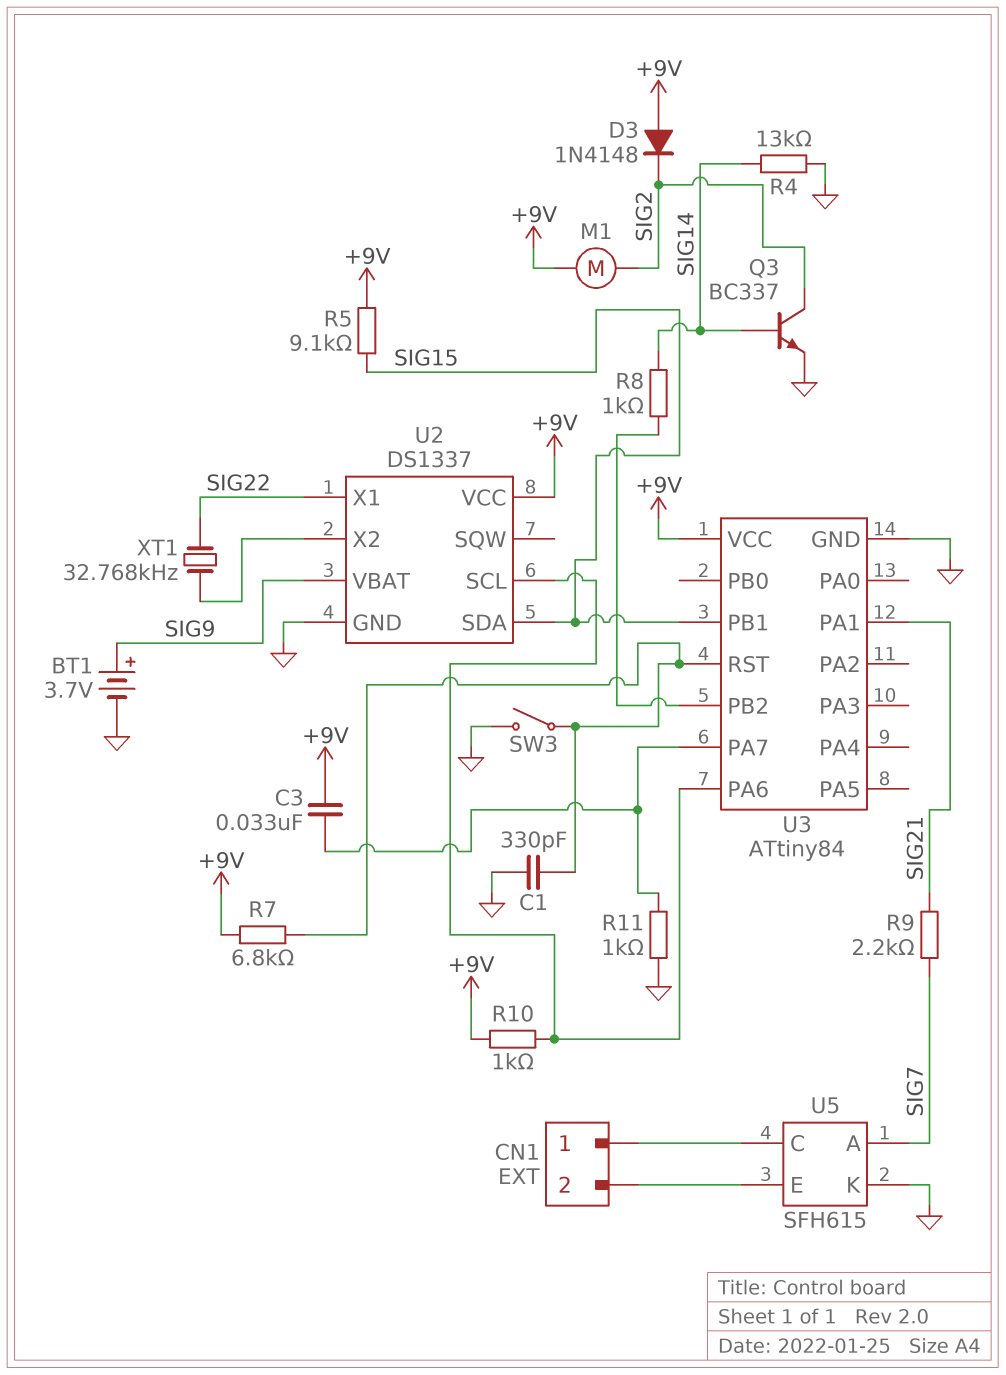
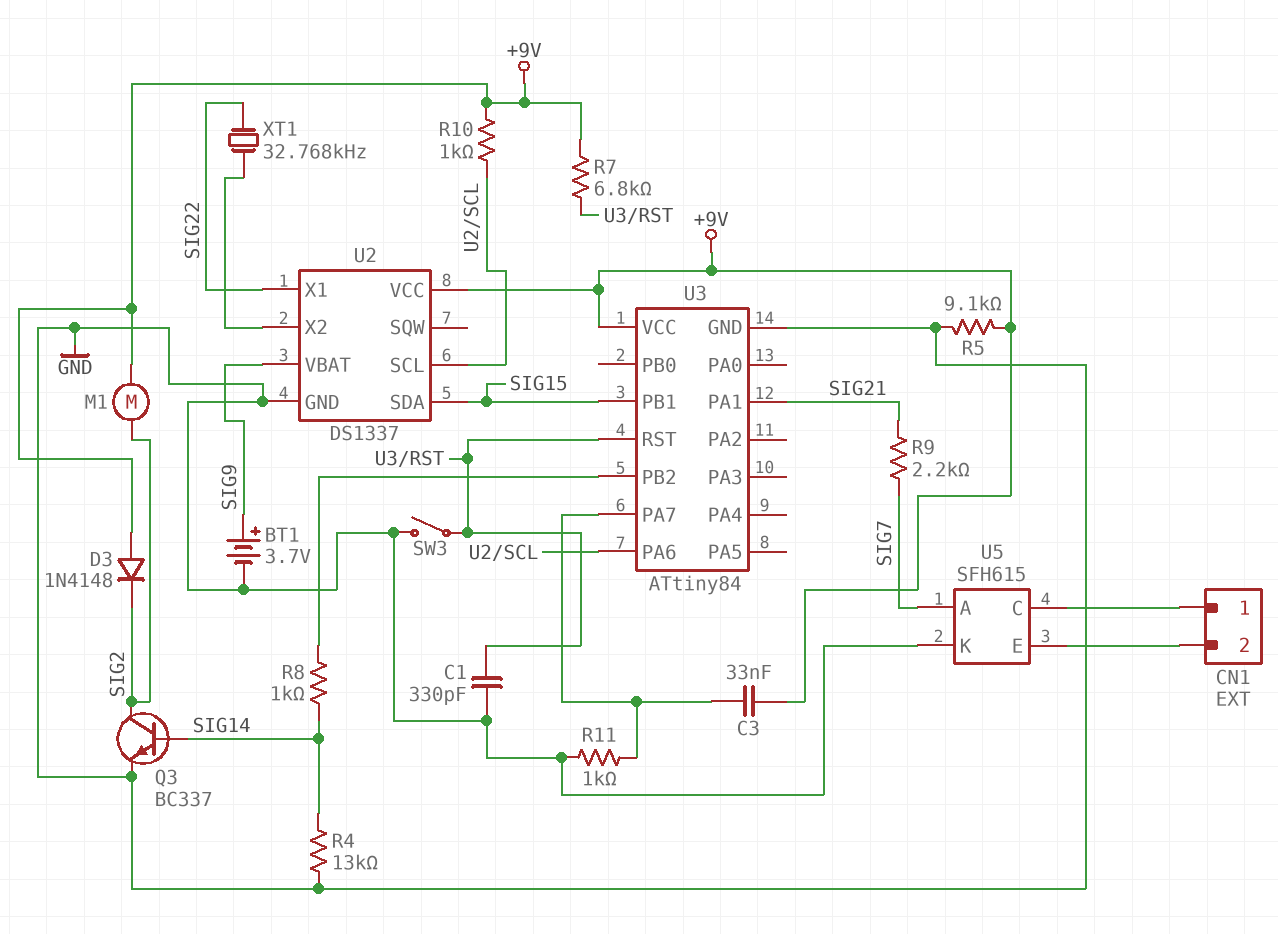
R5: 9.1k (+9V, SIG15) -> 9.1k (+9V, GND)

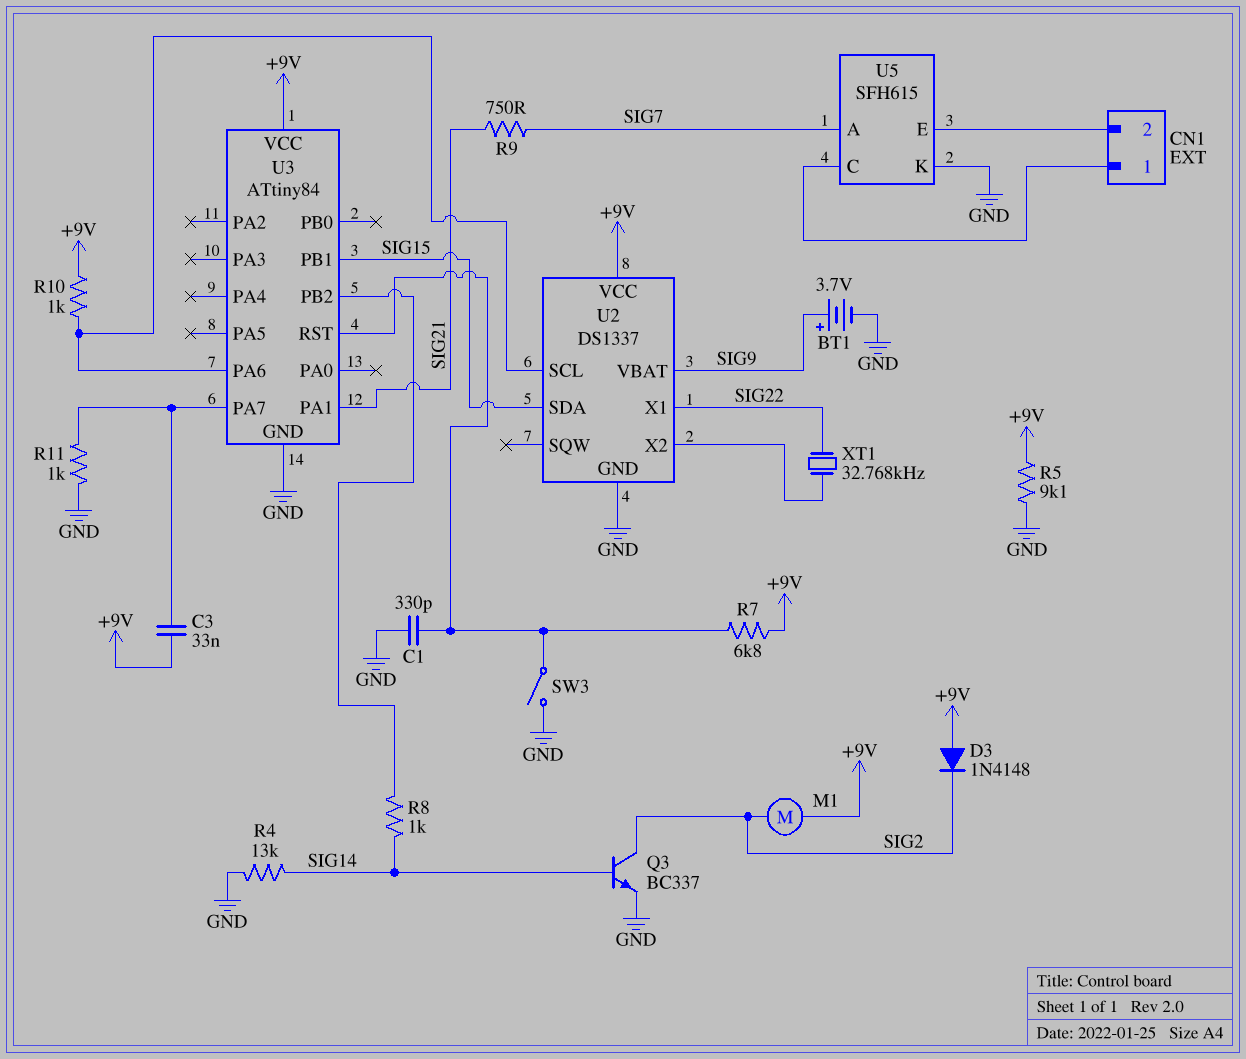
R9: 2.2k (SIG7, SIG21) -> 750 (SIG7, SIG21)

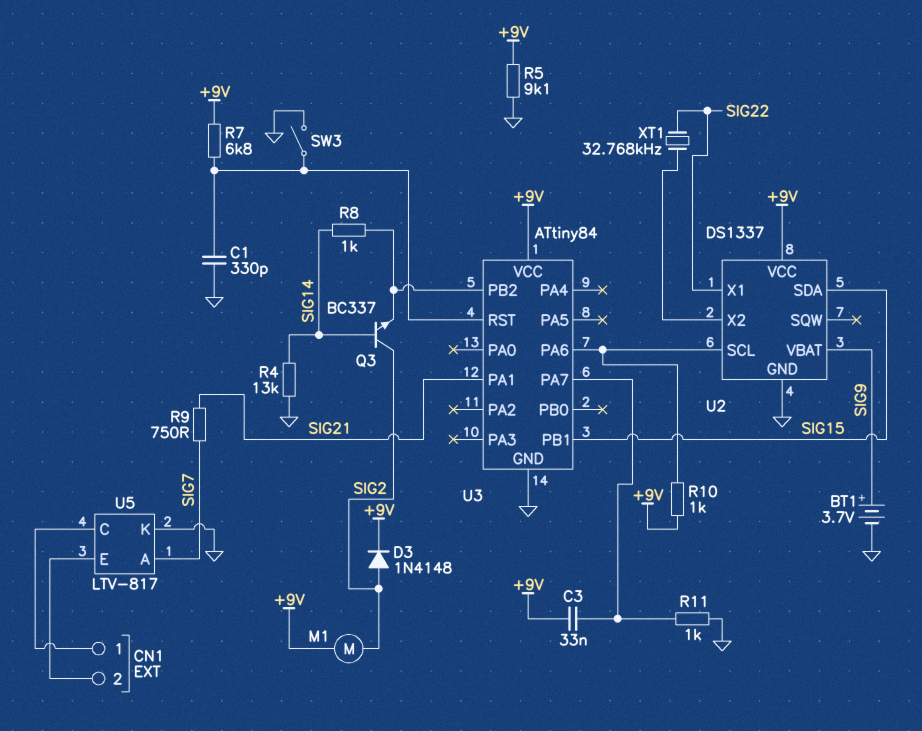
D3: diode 1N4148 (A +9V, K SIG2) -> diode 1N4148 (A SIG2, K +9V)
Q3: NPN BC337 (B SIG14, C SIG2, E GND) -> NPN BC337 (B SIG14, C SIG2, E U3/PB2)
U5: SFH615 -> LTV-817

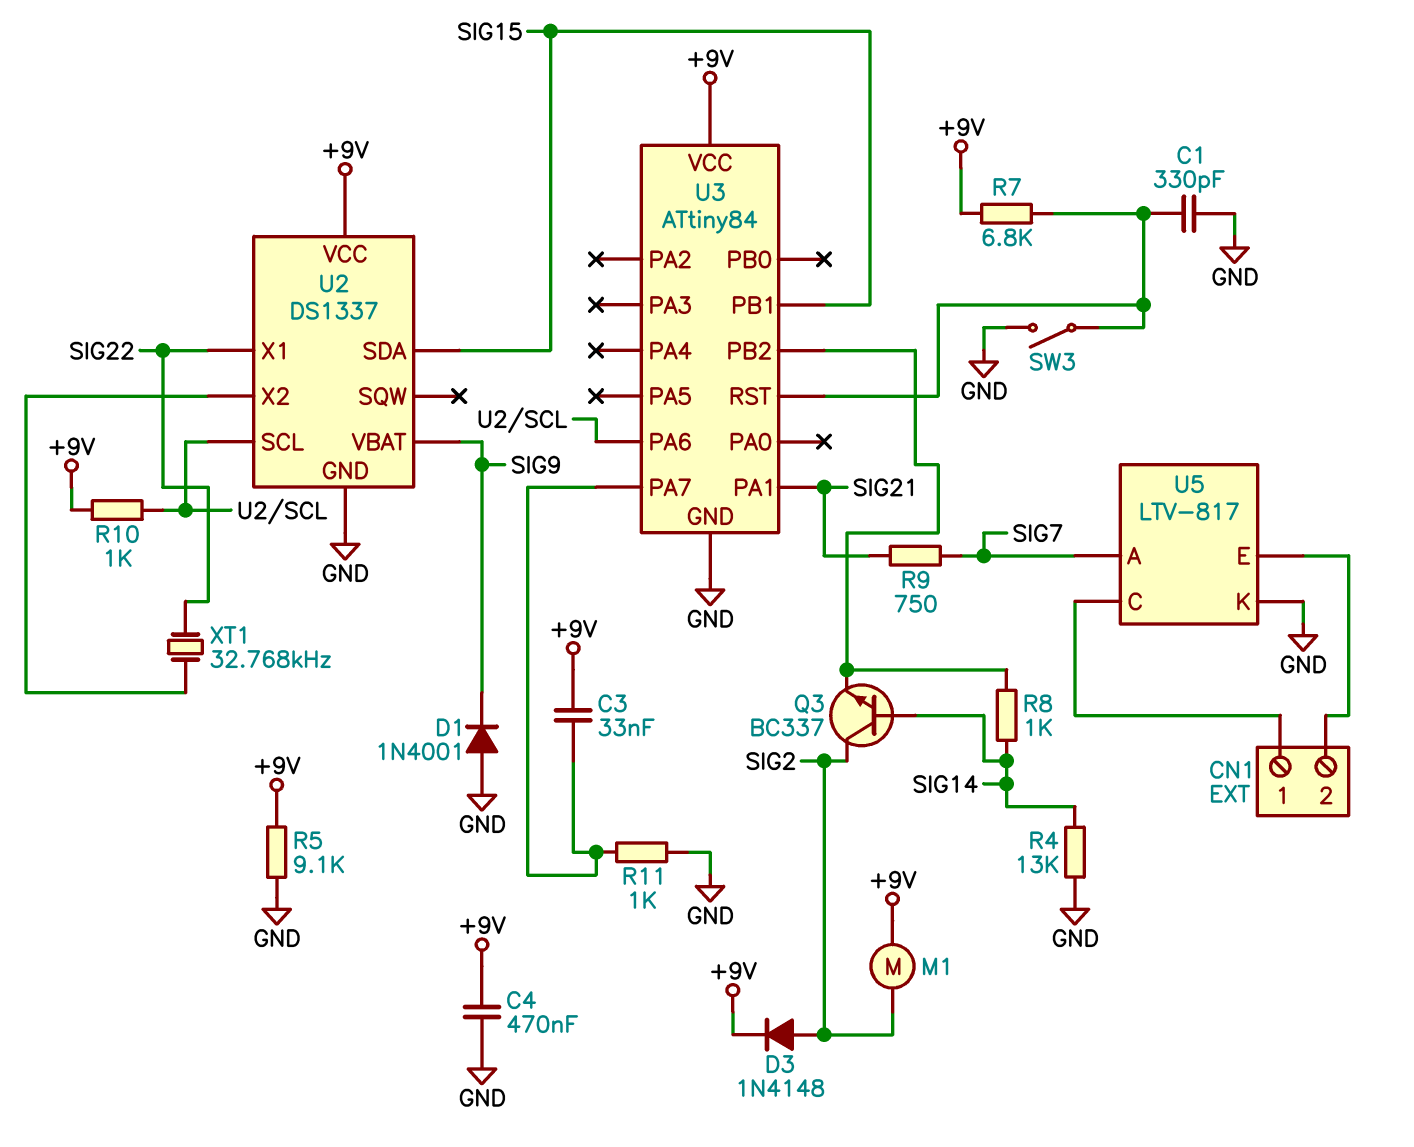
BT1: 3.7V (plus SIG9, minus GND) -> none
C4: none -> 470nF (+9V, GND)
D1: none -> diode 1N4001 (A GND, K SIG9)

